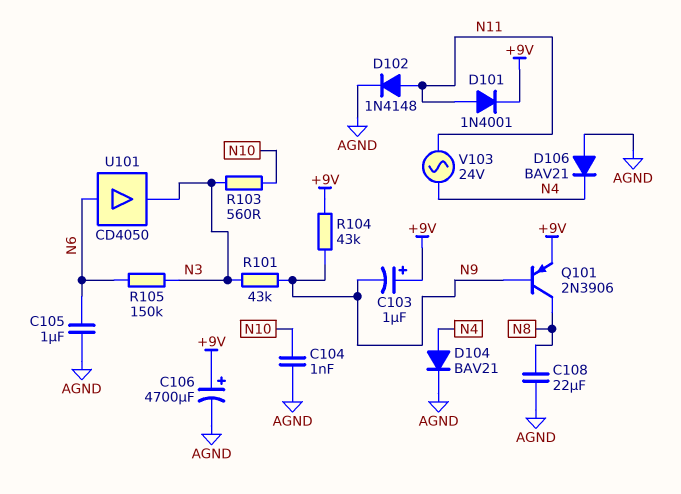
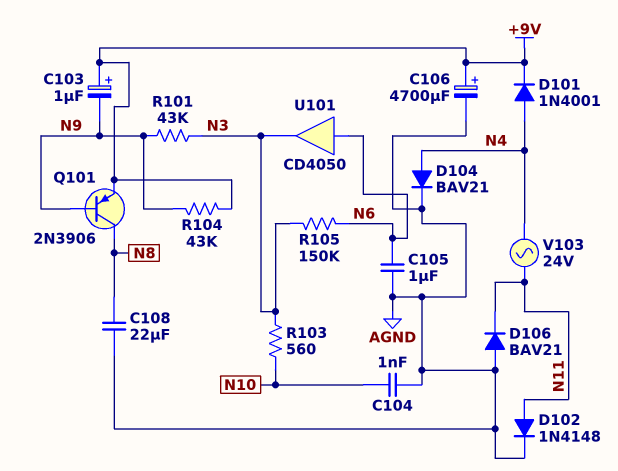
D101: diode 1N4001 (A N11, K +9V) -> diode 1N4001 (A N4, K +9V)
D106: diode BAV21 (A AGND, K N4) -> diode BAV21 (A AGND, K N11)

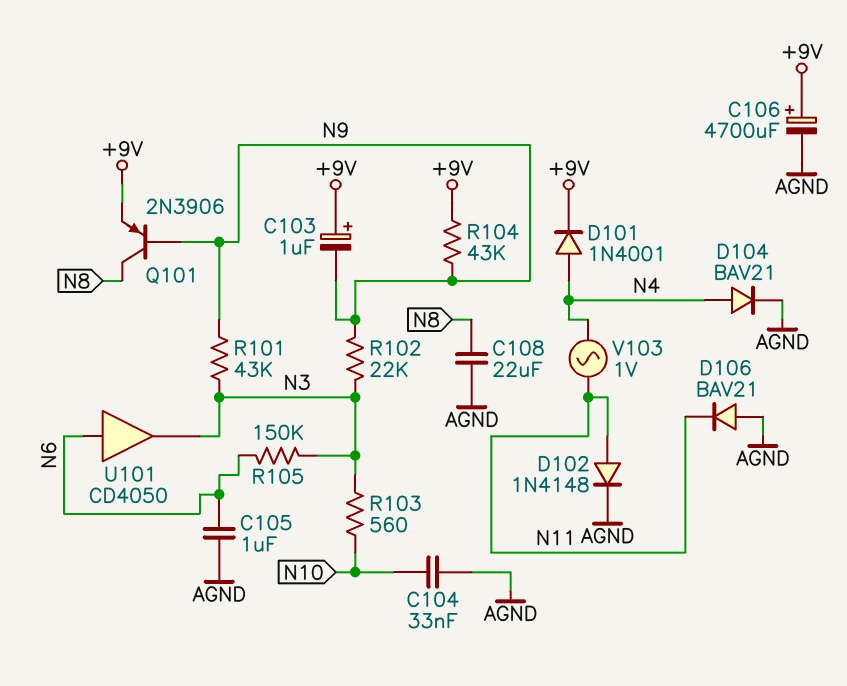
C104: 1nF (AGND, N10) -> 33nF (AGND, N10)
R102: none -> 22k (N3, N9)
V103: AC 24V (N4, N11) -> AC 1V (N4, N11)

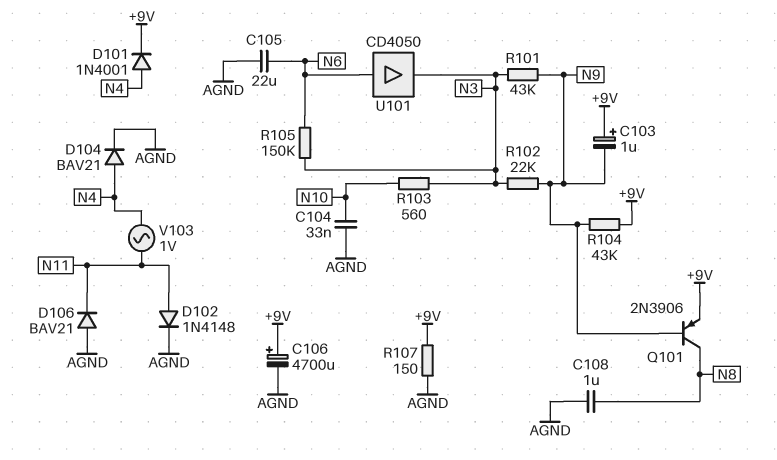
C105: 1uF (AGND, N6) -> 22uF (AGND, N6)
C108: 22uF (AGND, N8) -> 1uF (AGND, N8)
R107: none -> 150 (+9V, AGND)

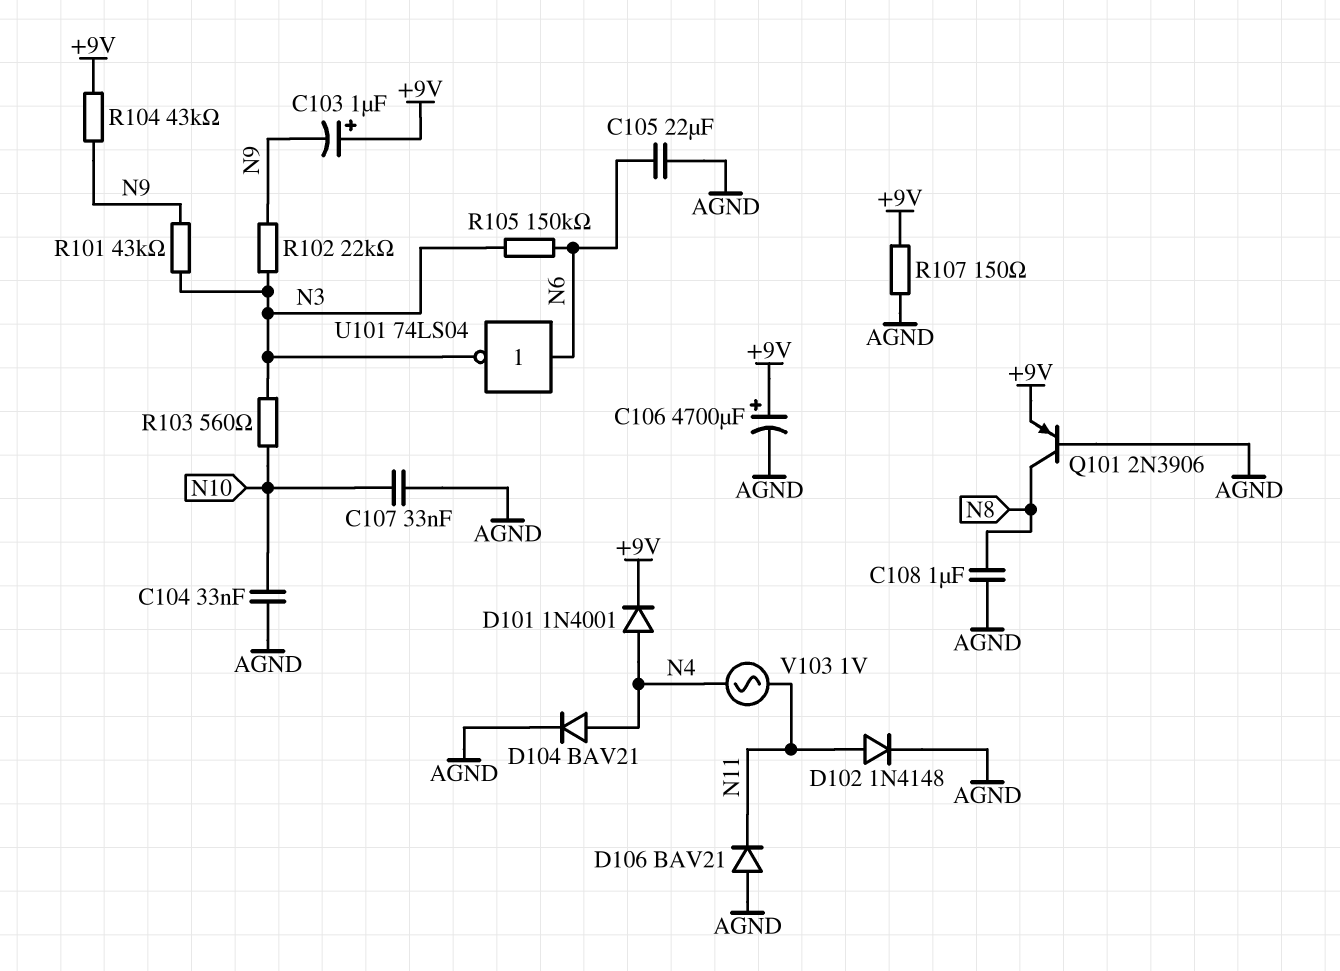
C107: none -> 33nF (AGND, N10)
Q101: PNP 2N3906 (B N9, C N8, E +9V) -> PNP 2N3906 (B AGND, C N8, E +9V)
U101: buffer CD4050 (in N6, out N3) -> NOT 74LS04 (in N6, out N3)

